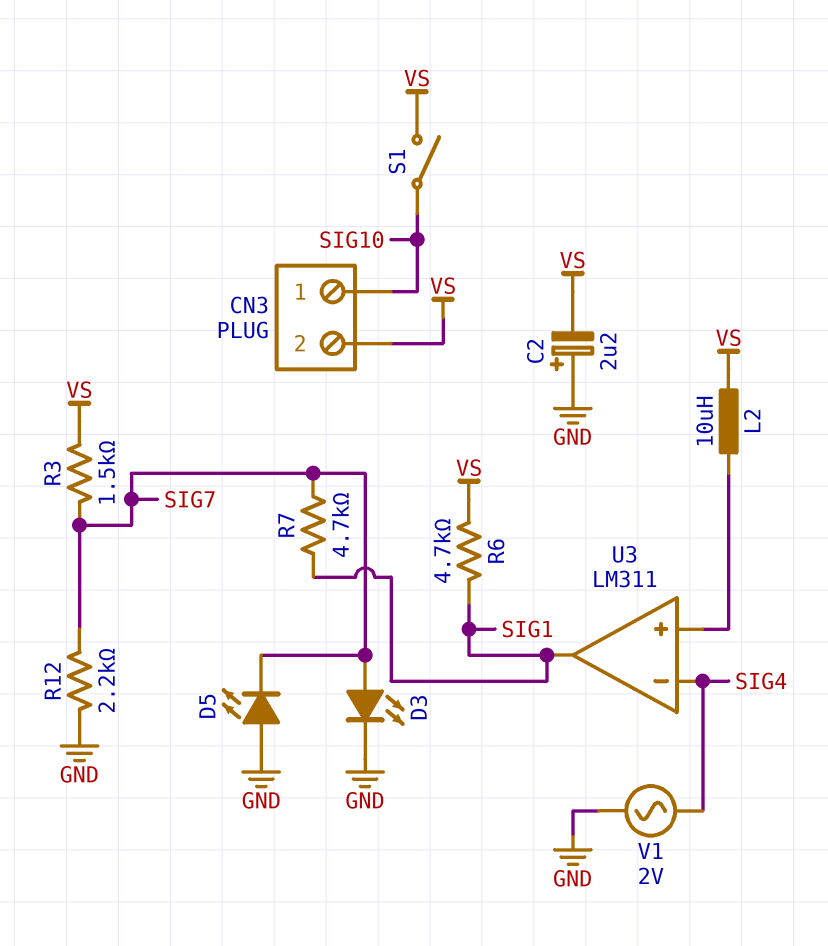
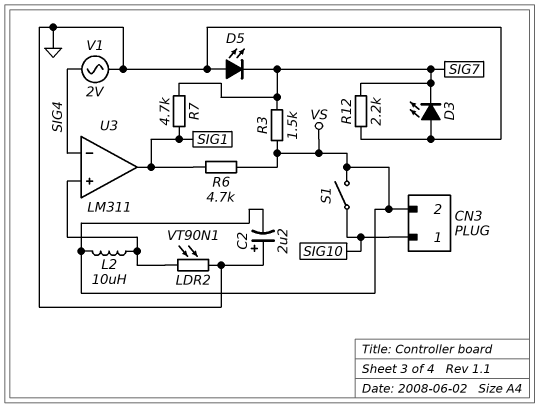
D3: LED (A SIG7, K GND) -> LED (A GND, K SIG7)
LDR2: none -> VT90N1 (GND, U3/in+)

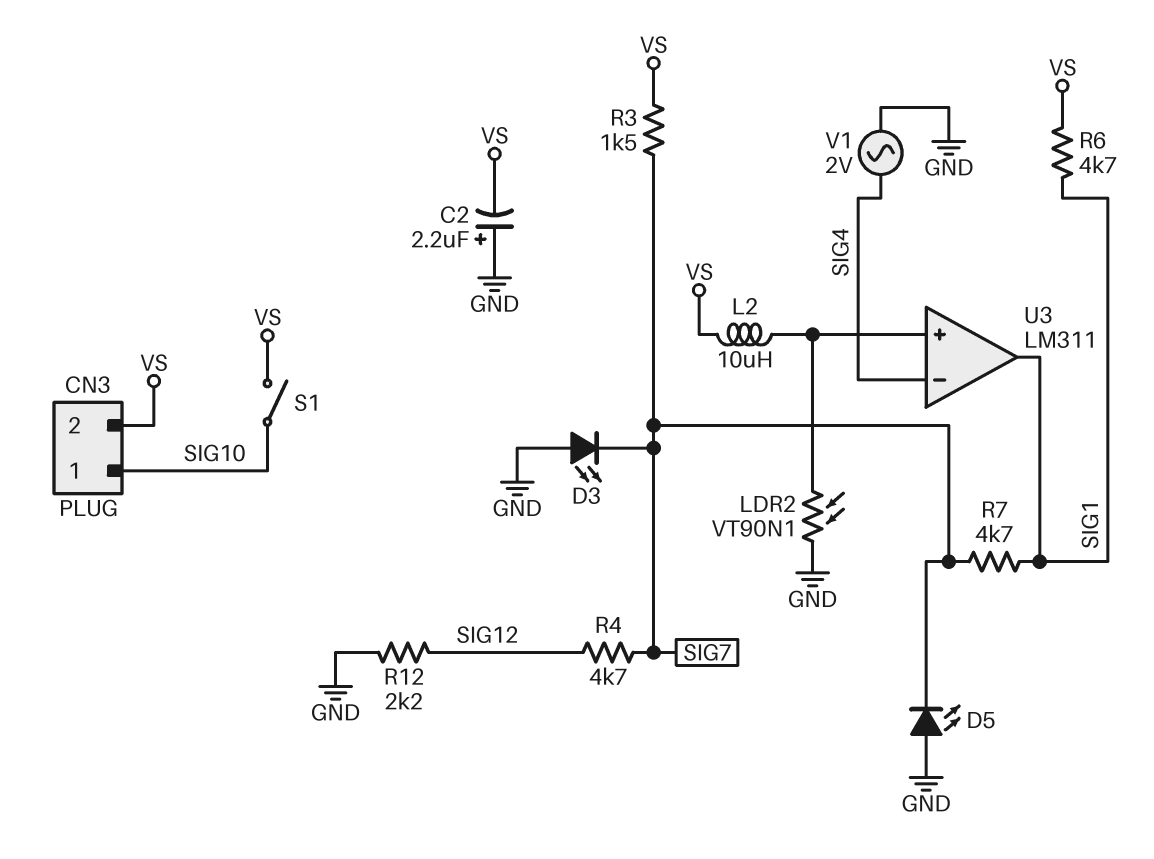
R4: none -> 4.7k (SIG7, SIG12)
R12: 2.2k (GND, SIG7) -> 2.2k (GND, SIG12)

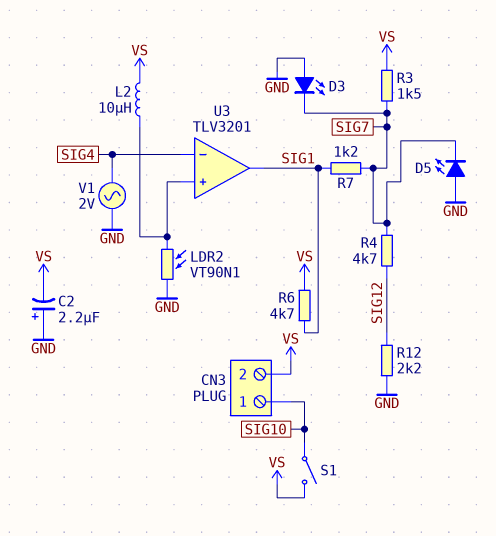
R7: 4.7k (SIG1, SIG7) -> 1.2k (SIG1, SIG7)
U3: LM311 -> TLV3201

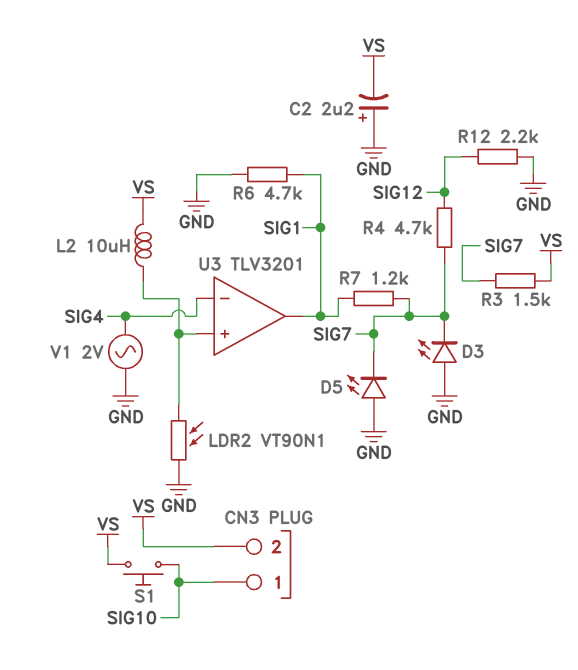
R6: 4.7k (SIG1, VS) -> 4.7k (GND, SIG1)
S1: switch (SIG10, VS) -> button (SIG10, VS)

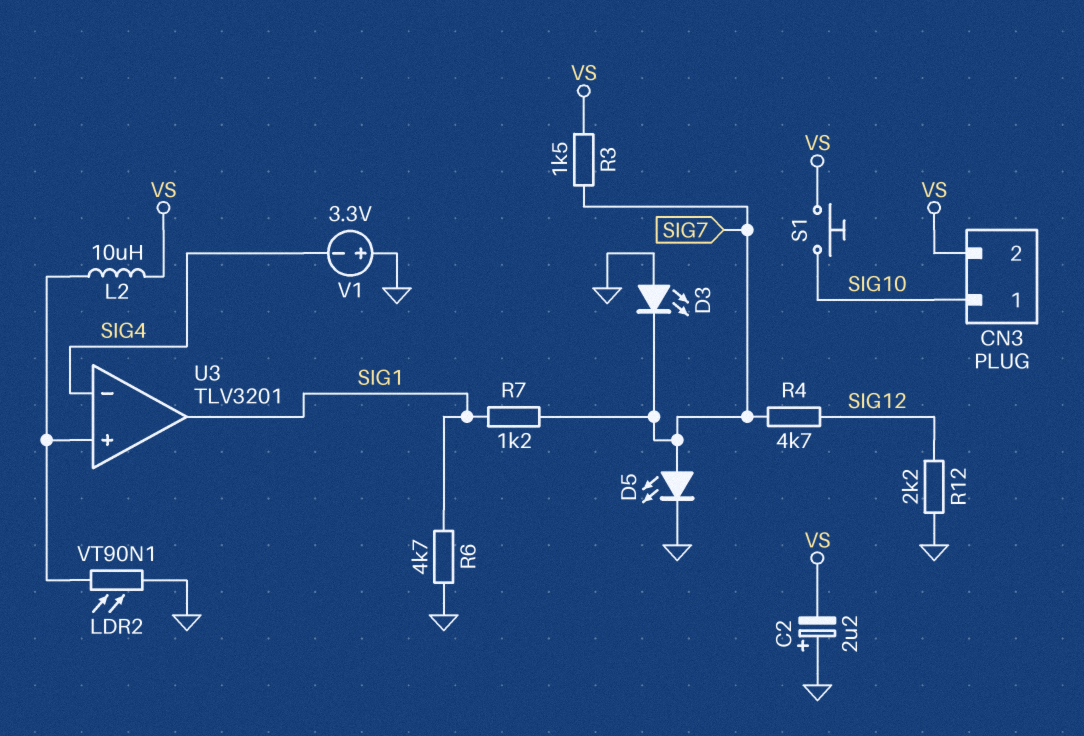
D5: LED (A GND, K SIG7) -> LED (A SIG7, K GND)
V1: AC 2V (GND, SIG4) -> 3.3V (plus GND, minus SIG4)

